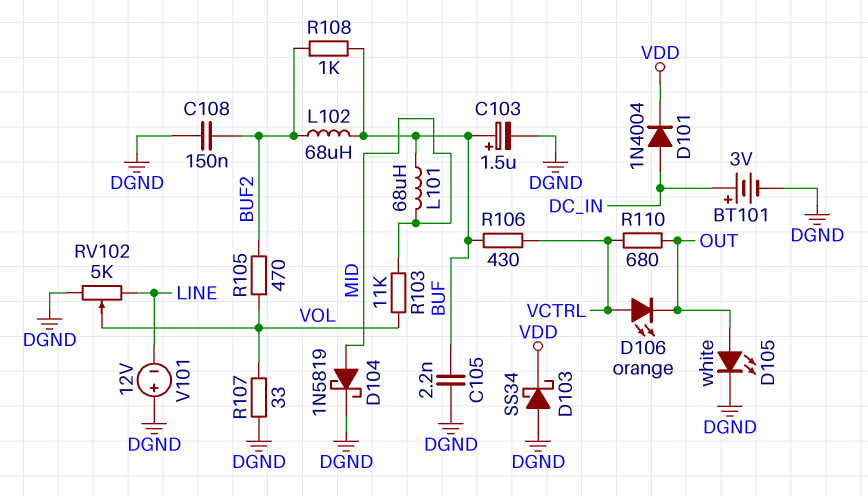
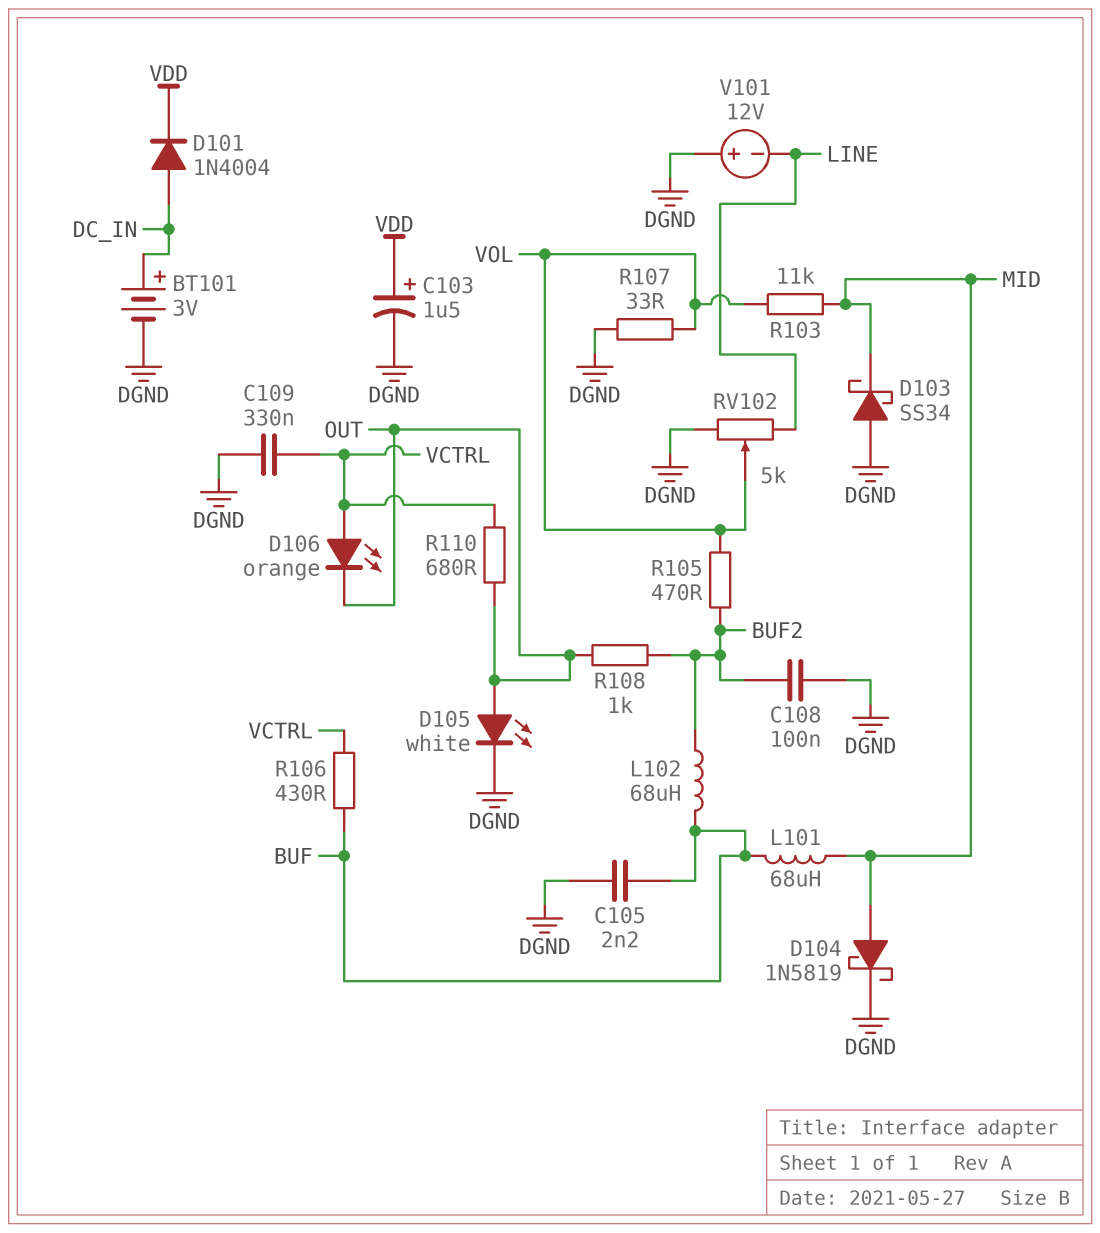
C103: 1.5uF (plus BUF, minus DGND) -> 1.5uF (plus VDD, minus DGND)
C108: 150nF (BUF2, DGND) -> 100nF (BUF2, DGND)
C109: none -> 330nF (DGND, VCTRL)
D103: schottky SS34 (A DGND, K VDD) -> schottky SS34 (A DGND, K MID)
R108: 1k (BUF, BUF2) -> 1k (BUF2, OUT)

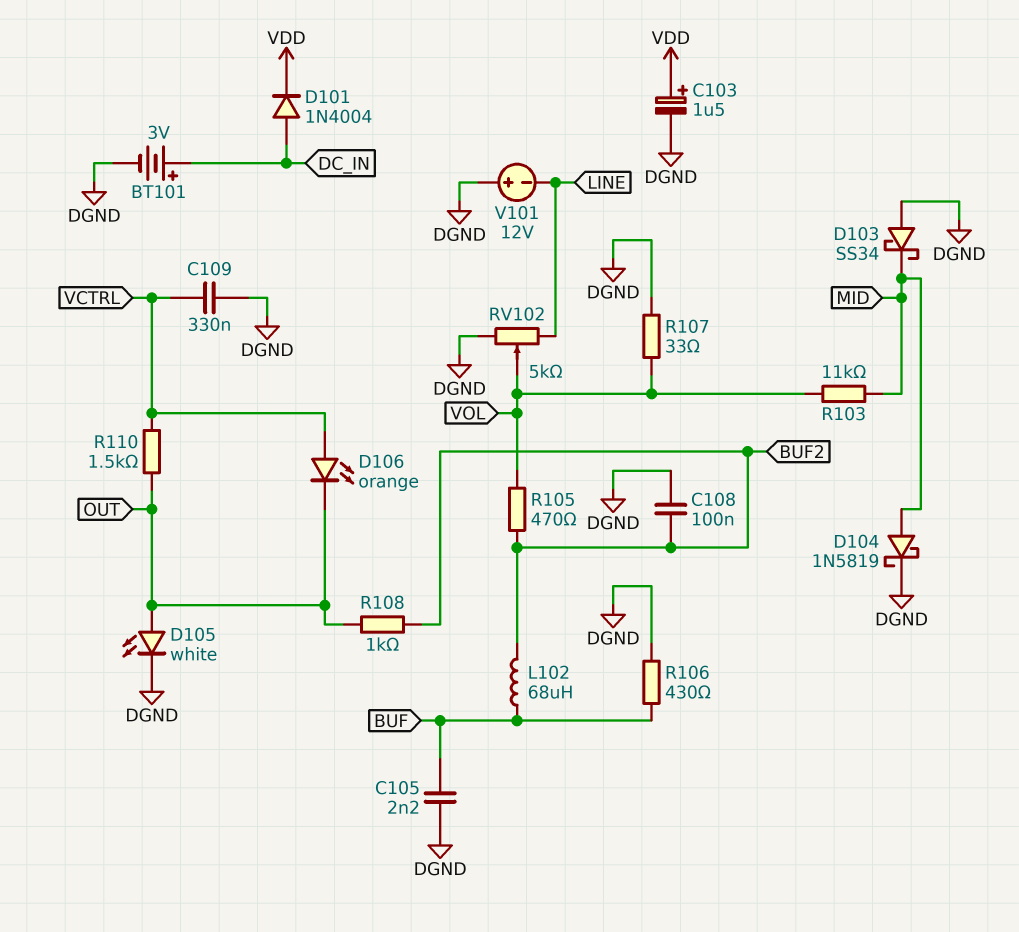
L101: 68uH (BUF, MID) -> none
R106: 430 (BUF, VCTRL) -> 430 (BUF, DGND)
R110: 680 (OUT, VCTRL) -> 1.5k (OUT, VCTRL)

